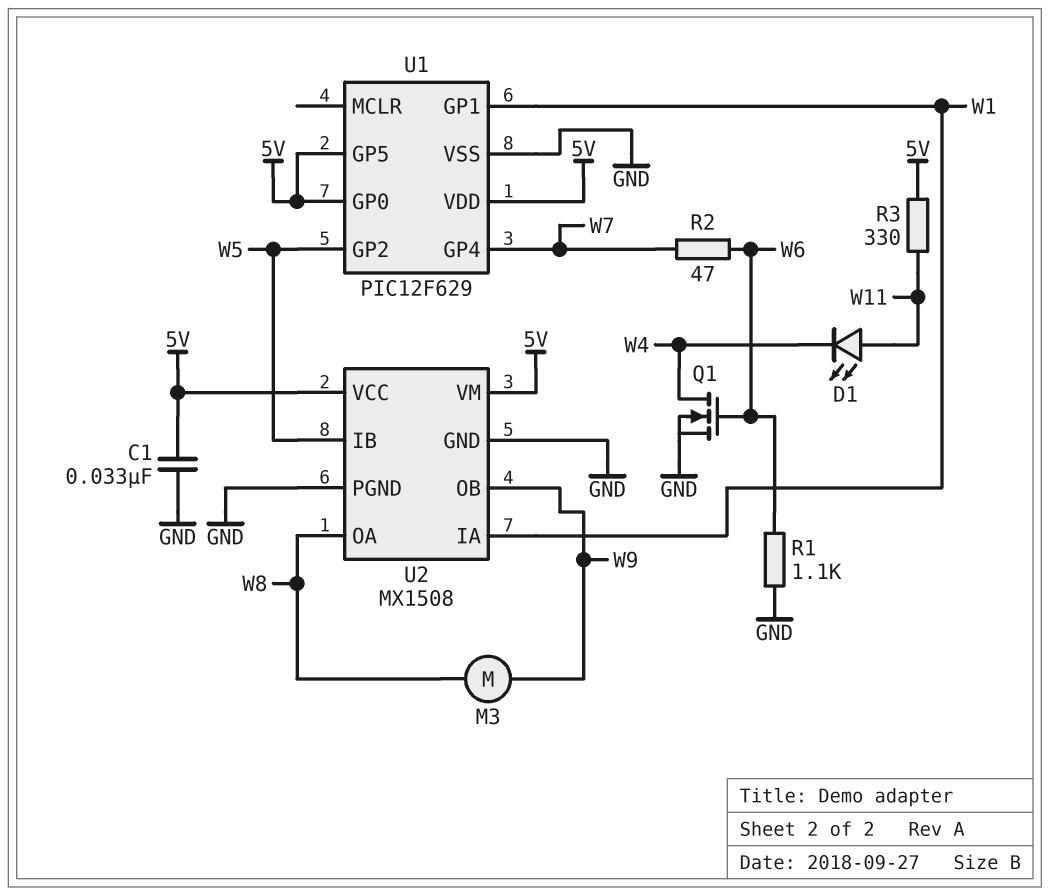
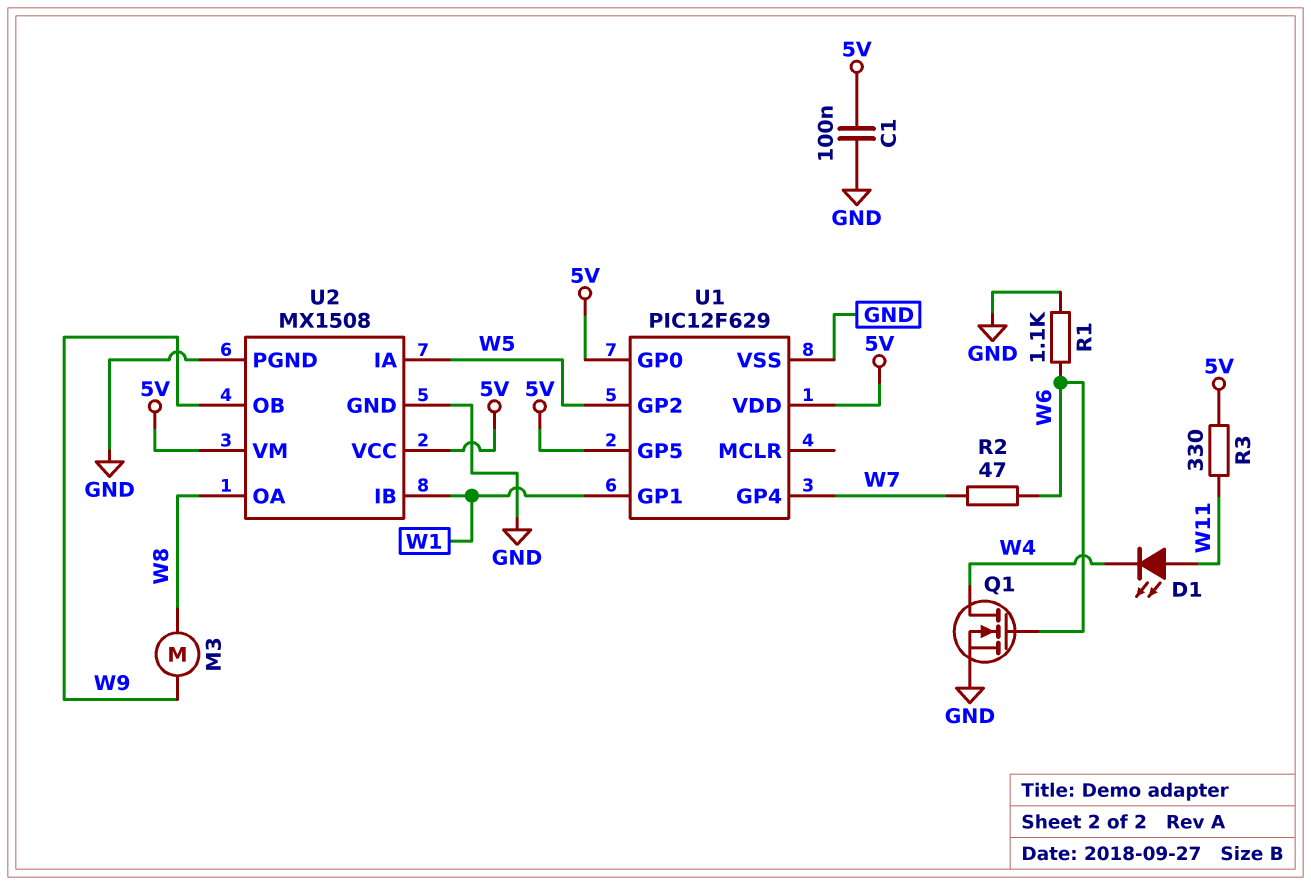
C1: 33nF (5V, GND) -> 100nF (5V, GND)
U2 pin IA: W1 -> W5
U2 pin IB: W5 -> W1

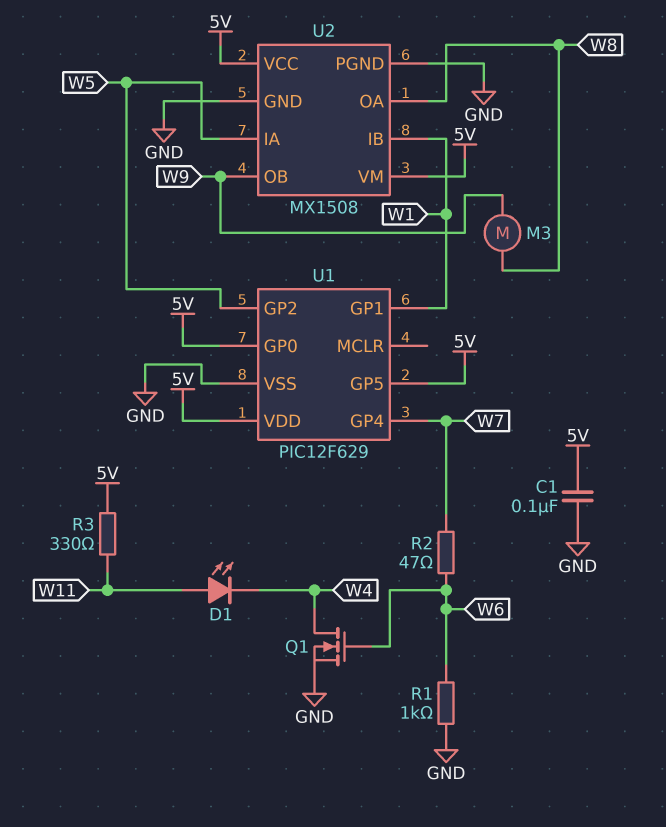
R1: 1.1k (GND, W6) -> 1k (GND, W6)

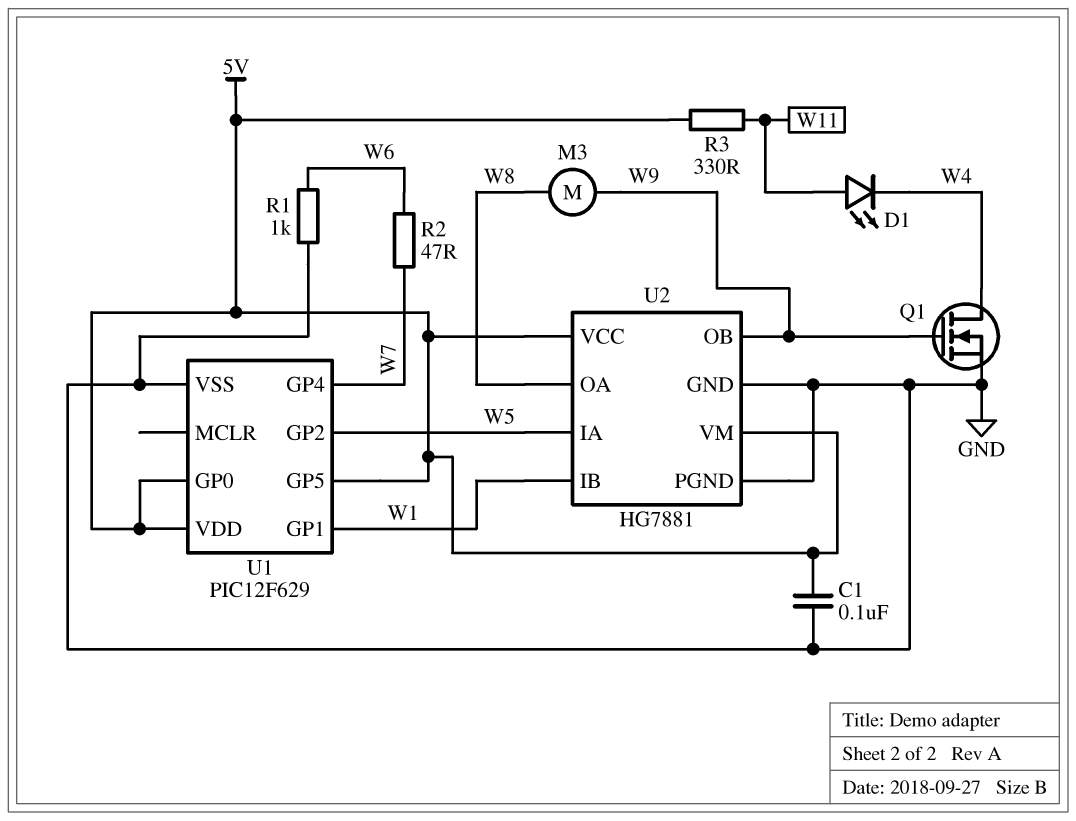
Q1: NMOS (G W6, D W4, S GND) -> NMOS (G W9, D W4, S GND)
U2: MX1508 -> HG7881

